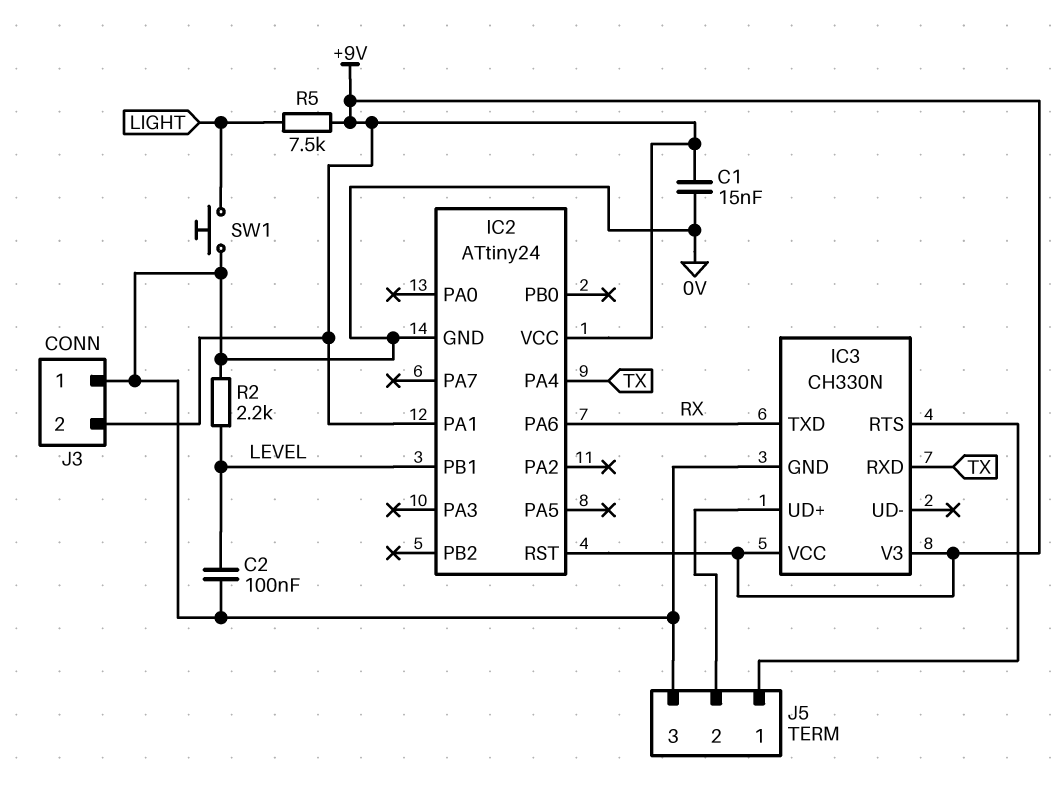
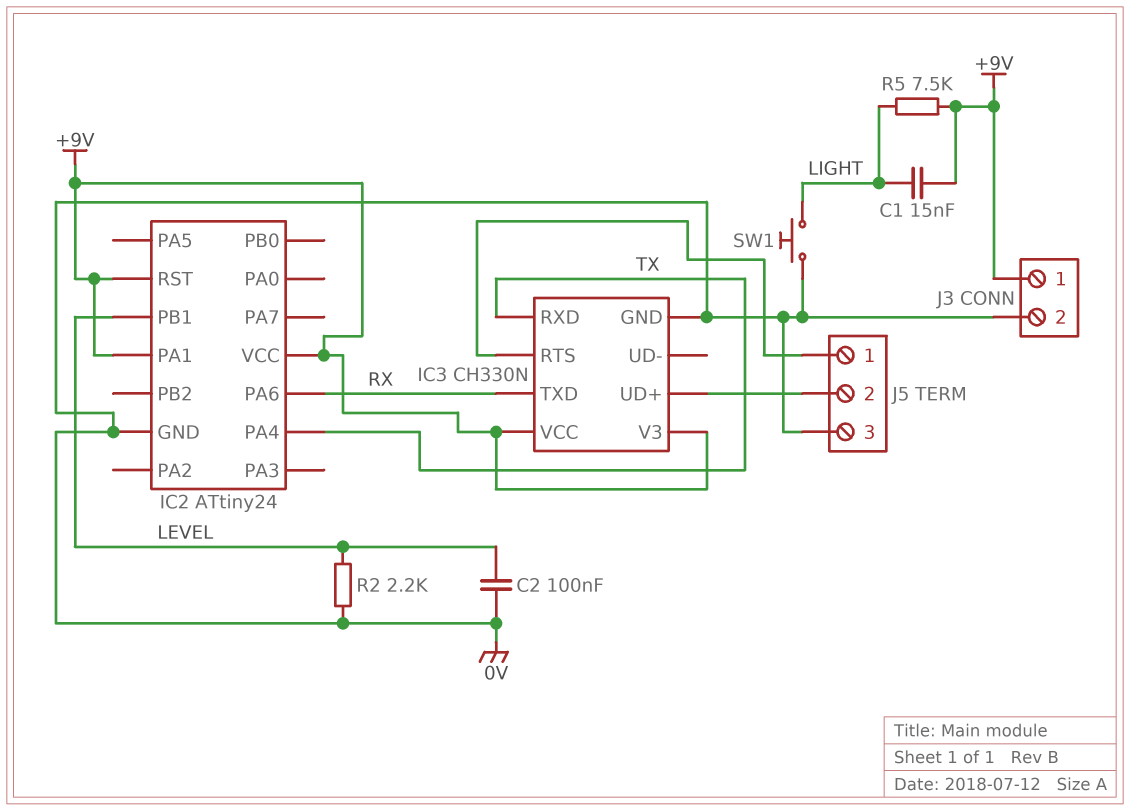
C1: 15nF (+9V, 0V) -> 15nF (+9V, LIGHT)
J3 pin 1: 0V -> +9V
J3 pin 2: +9V -> 0V

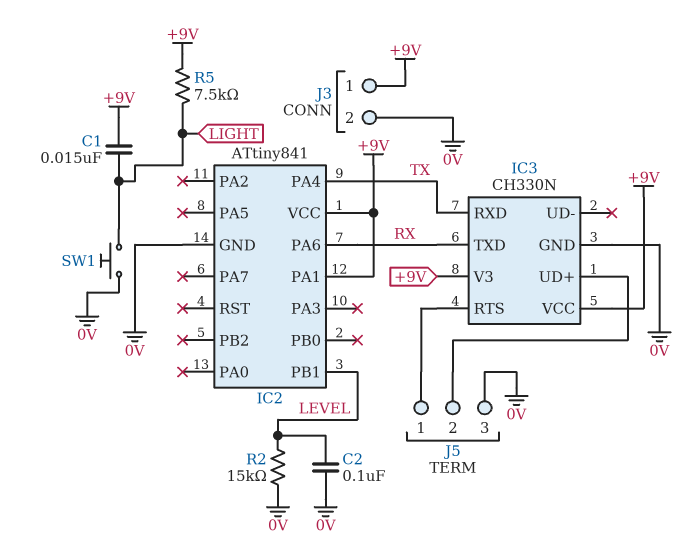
IC2: ATtiny24 -> ATtiny841
IC2 pin RST: +9V -> none
R2: 2.2k (0V, LEVEL) -> 15k (0V, LEVEL)

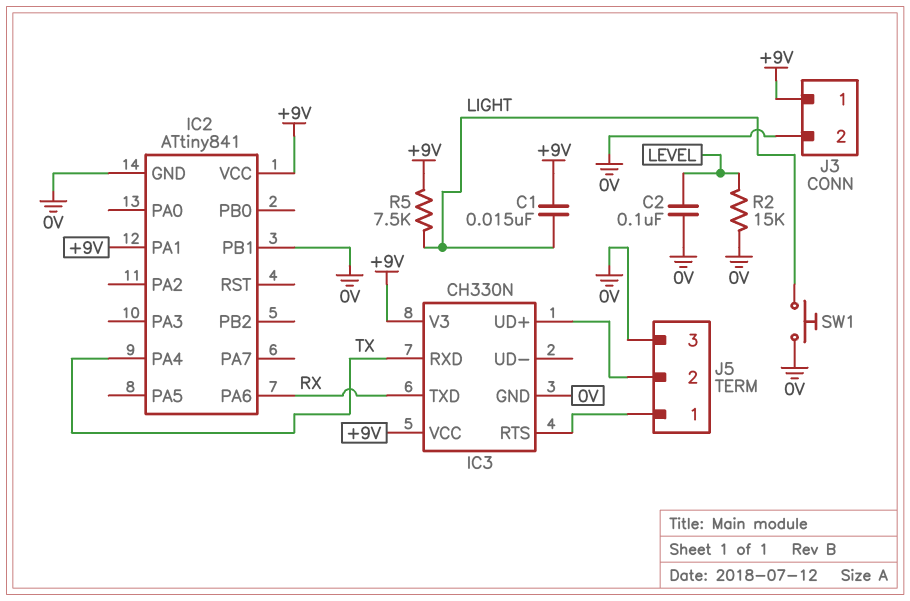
IC2 pin PB1: LEVEL -> 0V

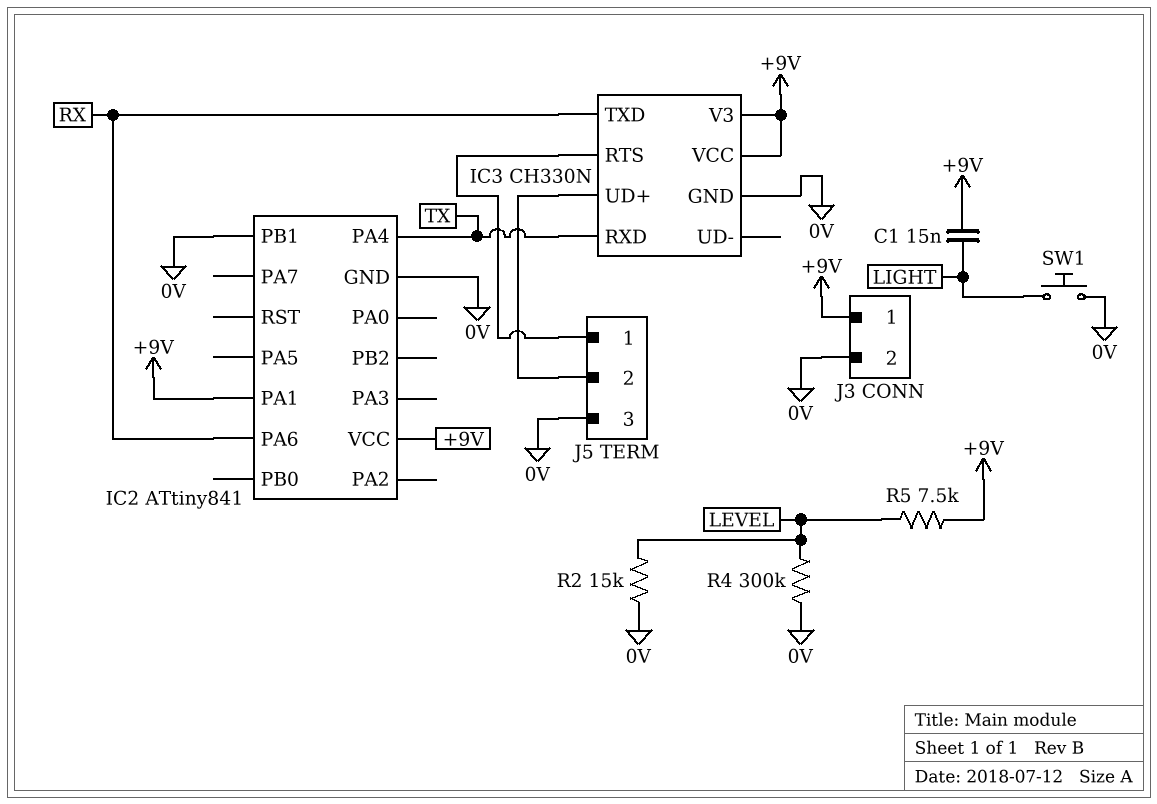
C2: 100nF (0V, LEVEL) -> none
R4: none -> 300k (0V, LEVEL)
R5: 7.5k (+9V, LIGHT) -> 7.5k (+9V, LEVEL)

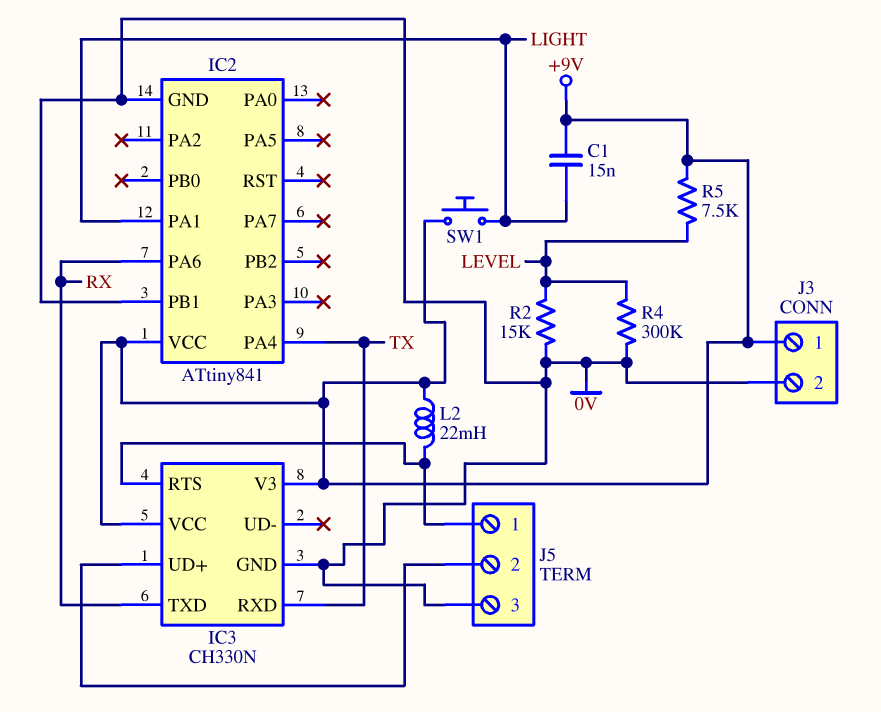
IC2 pin PA1: +9V -> LIGHT
L2: none -> 22mH (+9V, IC3/RTS)
SW1: button (0V, LIGHT) -> button (+9V, LIGHT)

